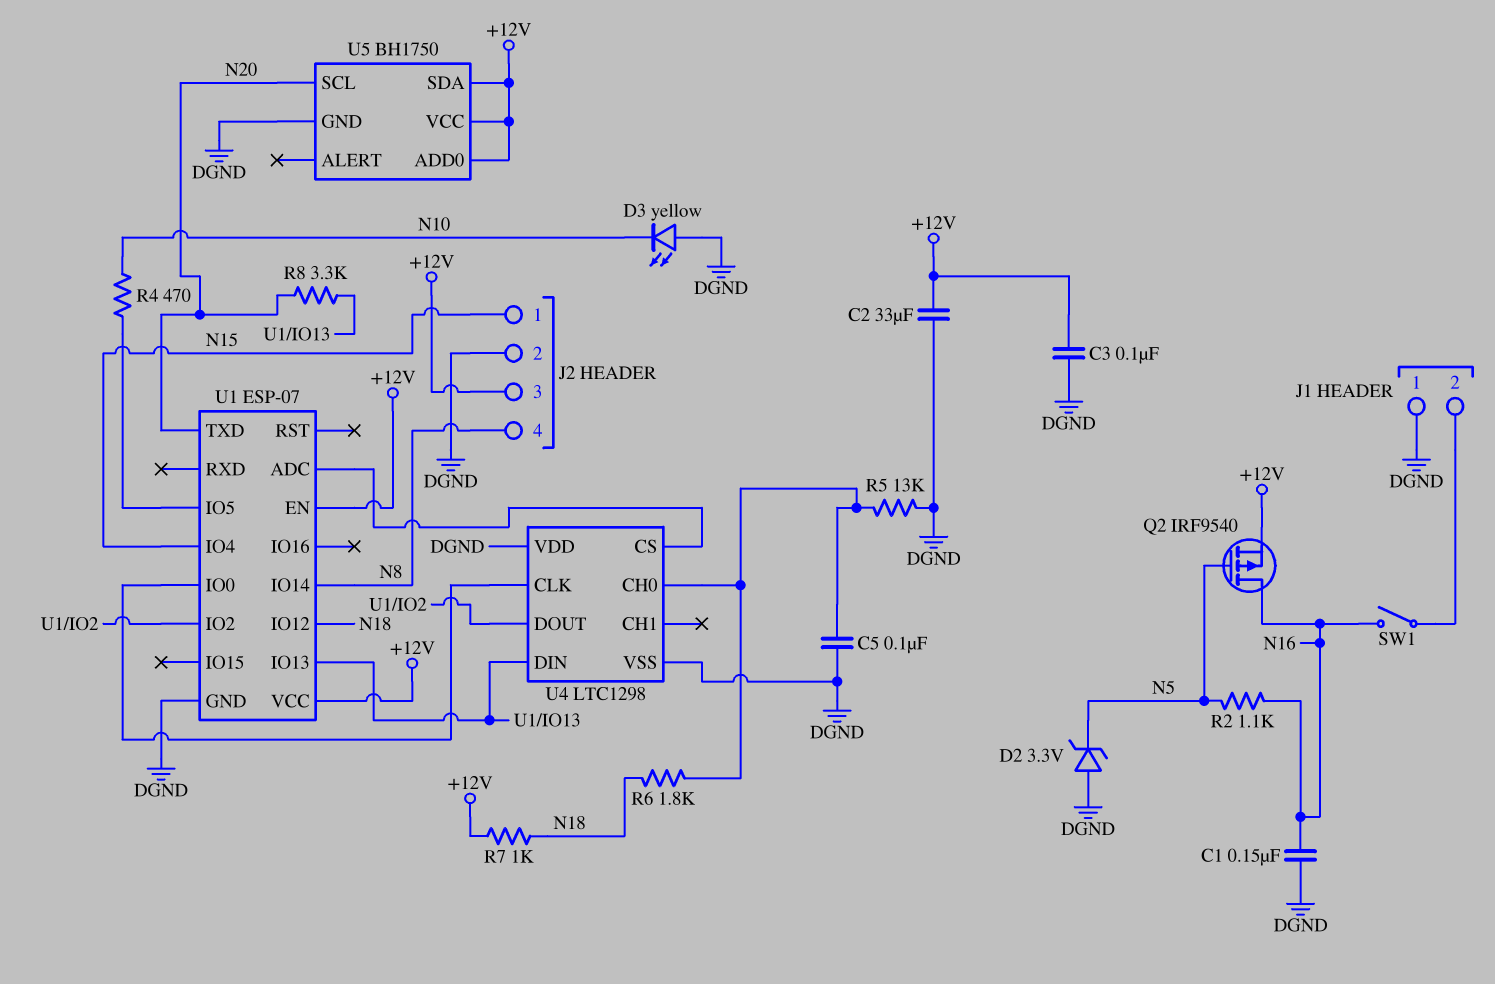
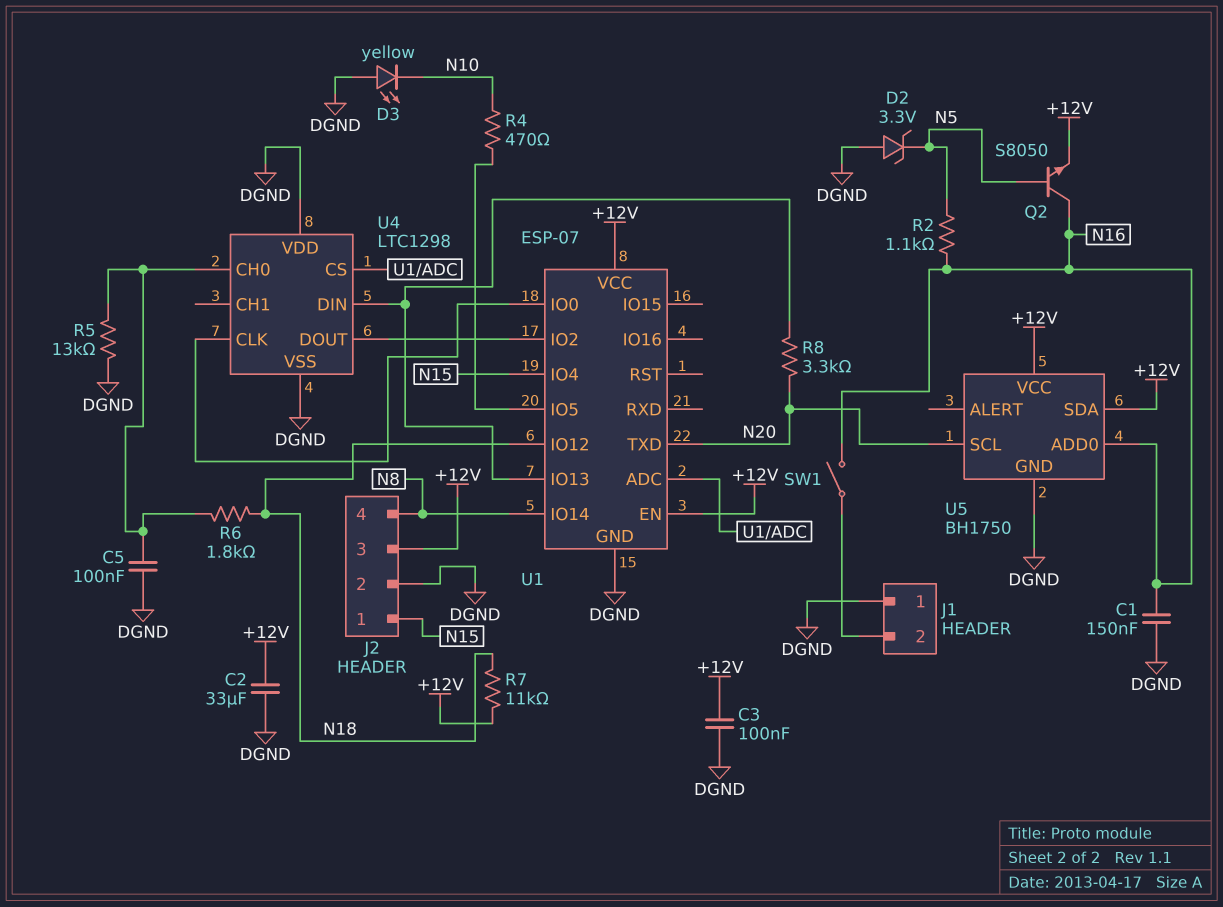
Q2: PMOS IRF9540 (G N5, D N16, S +12V) -> NPN S8050 (B N5, C N16, E +12V)
R7: 1k (+12V, N18) -> 11k (+12V, N18)
U5 pin ADD0: +12V -> N16

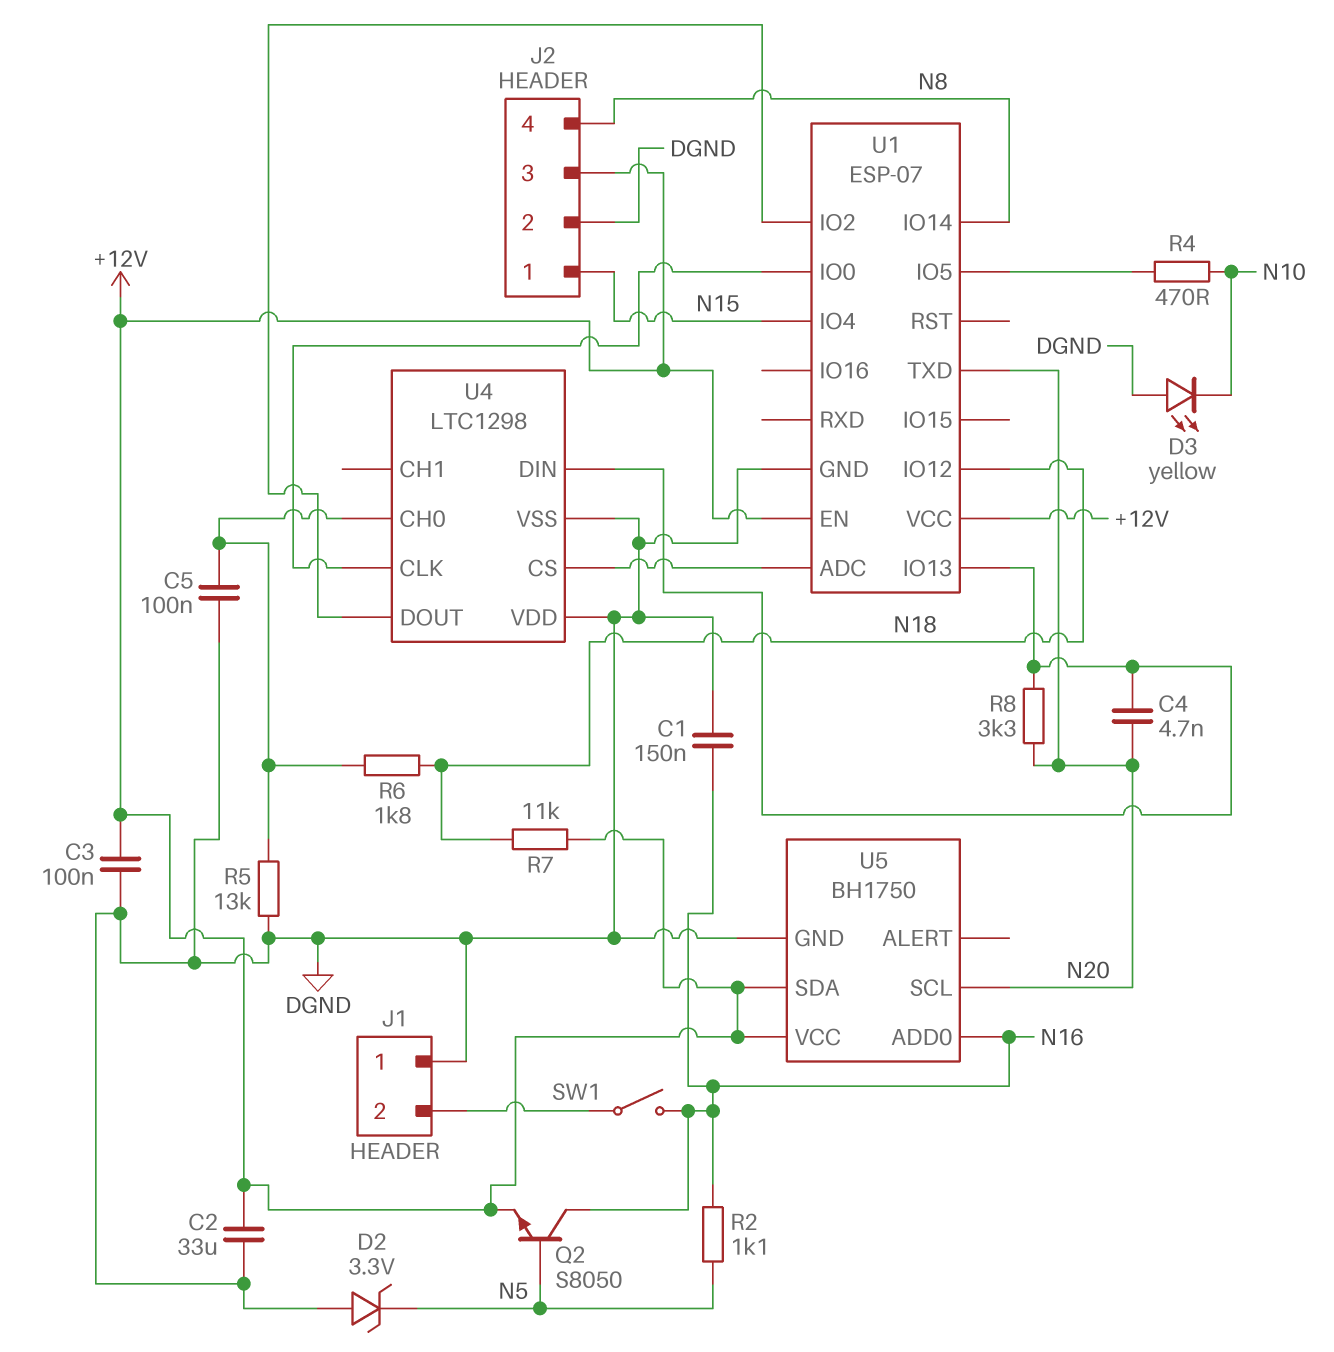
C4: none -> 4.7nF (N20, U1/IO13)

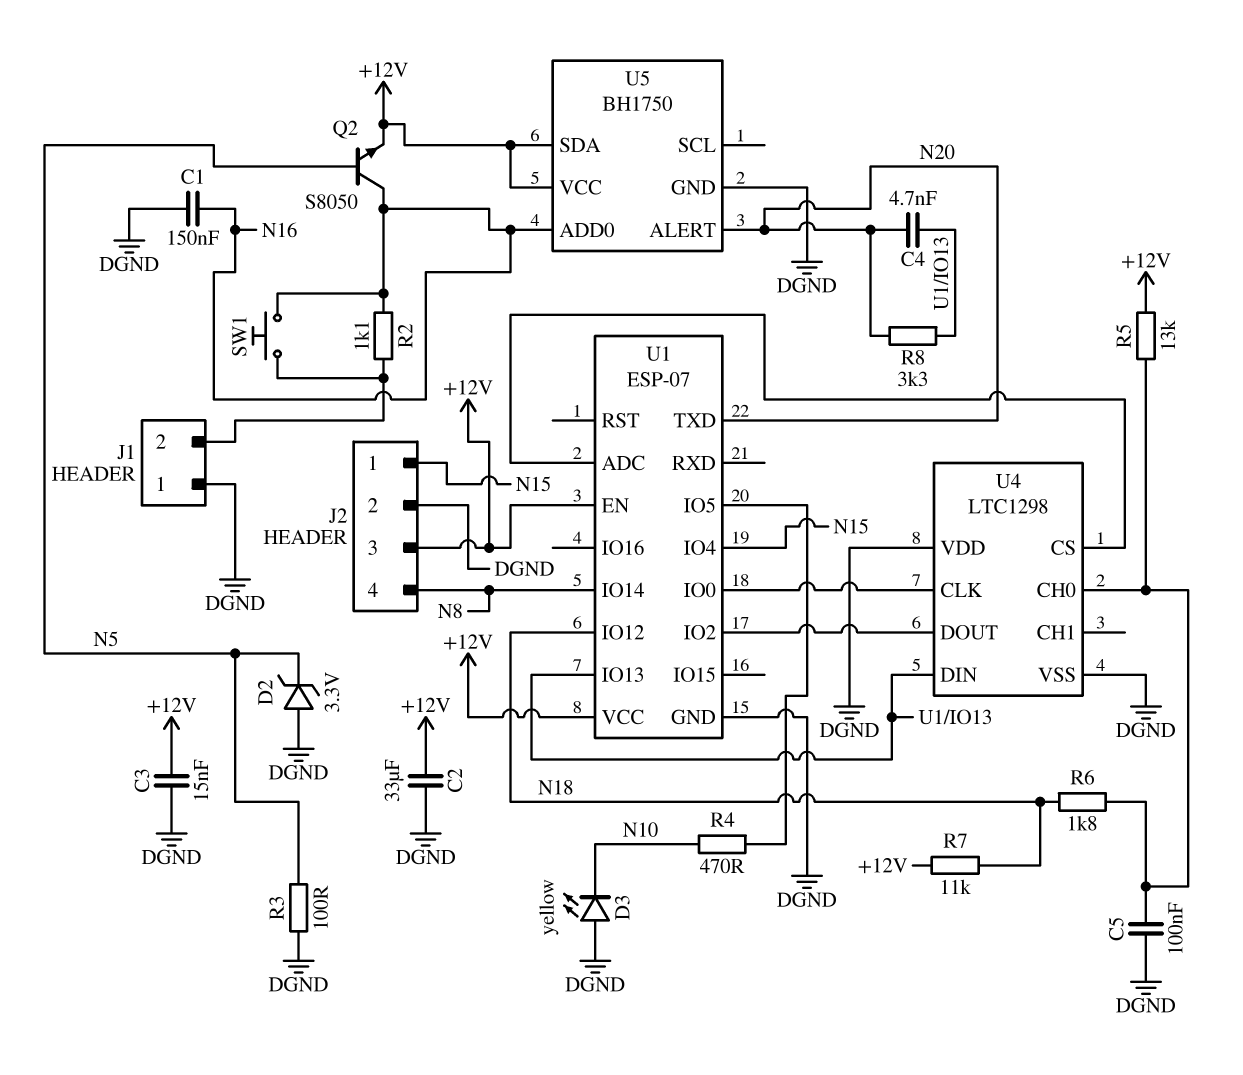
C3: 100nF (+12V, DGND) -> 15nF (+12V, DGND)
R2: 1.1k (N5, N16) -> 1.1k (J1/2, N16)
R3: none -> 100 (DGND, N5)
R5: 13k (DGND, U4/CH0) -> 13k (+12V, U4/CH0)
SW1: switch (J1/2, N16) -> button (J1/2, N16)
U5 pin ALERT: none -> N20
U5 pin SCL: N20 -> none

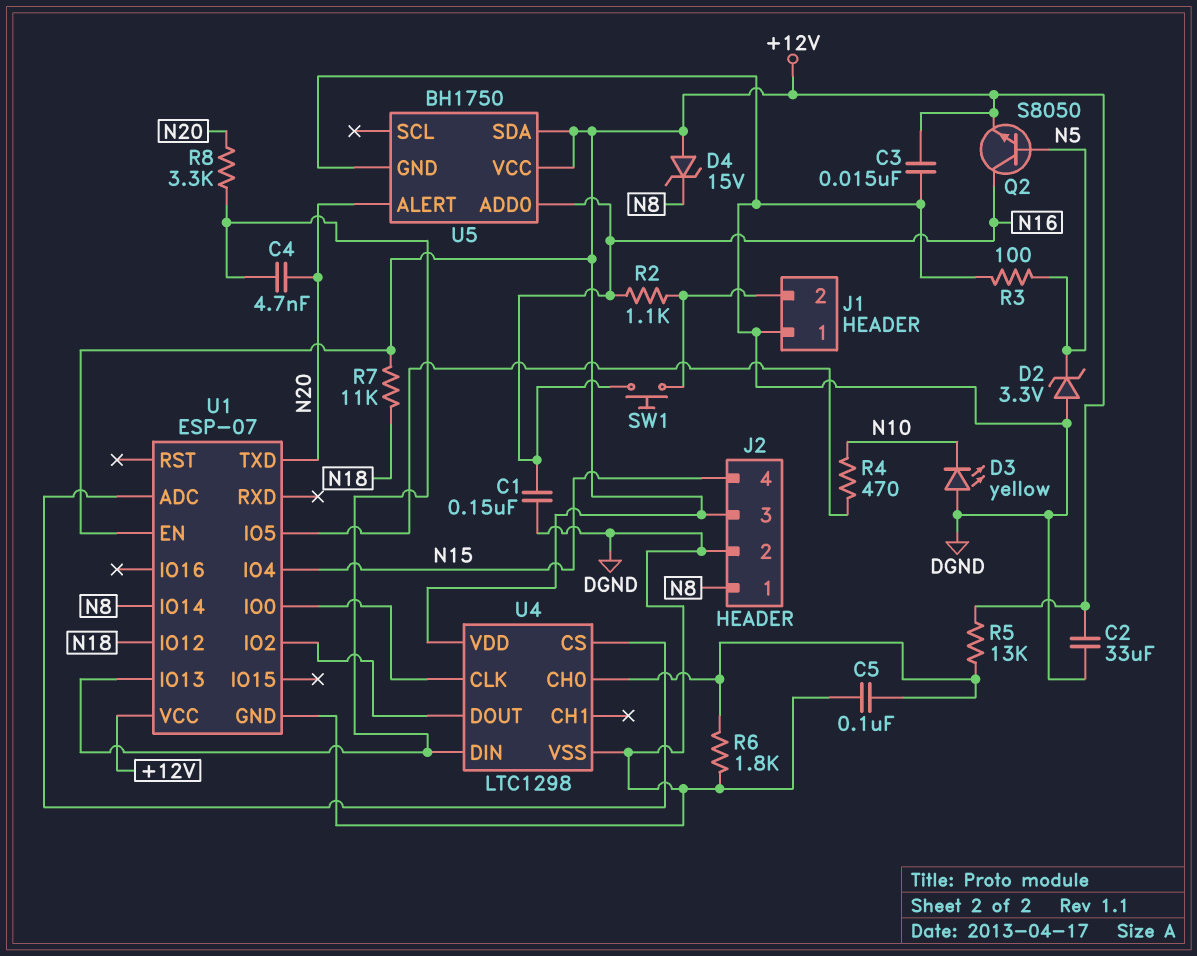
D4: none -> zener 15V (A +12V, K N8)
J2 pin 1: N15 -> N8
J2 pin 4: N8 -> N15
R6: 1.8k (N18, U4/CH0) -> 1.8k (DGND, U4/CH0)
U4 pin VDD: DGND -> +12V

